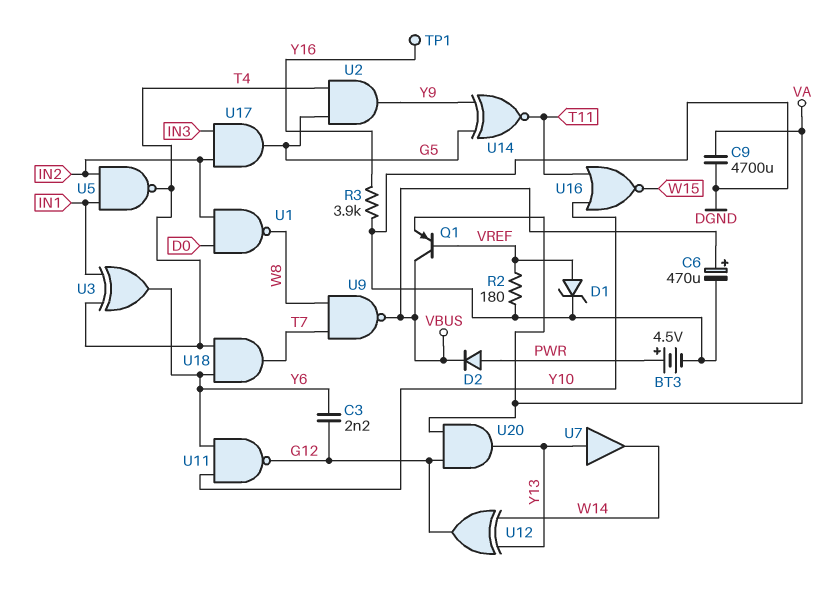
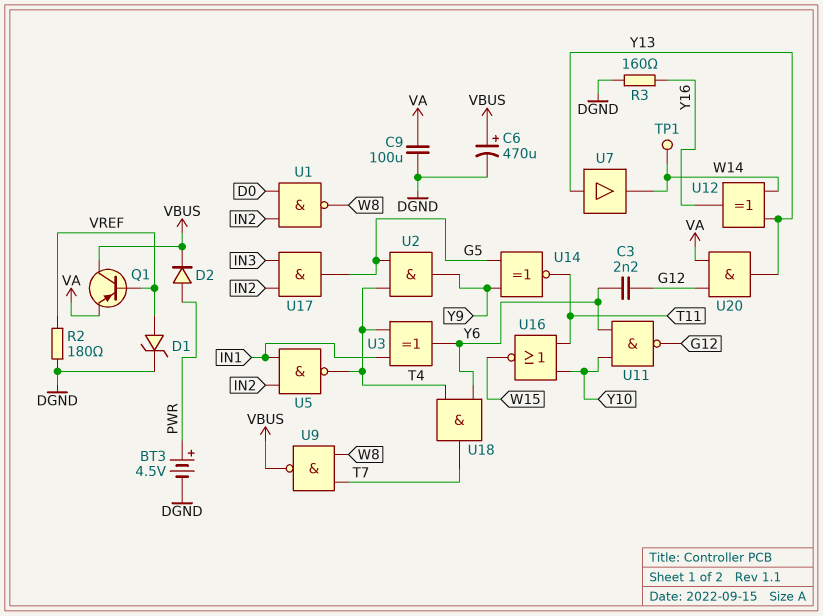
C9: 4700uF (DGND, VA) -> 100uF (DGND, VA)
R3: 3.9k (DGND, Y16) -> 160 (DGND, Y16)
TP1: test point (Y16) -> test point (W14)
U12: XOR (in W14, in Y13, out G12) -> XOR (in W14, in Y13, out Y16)

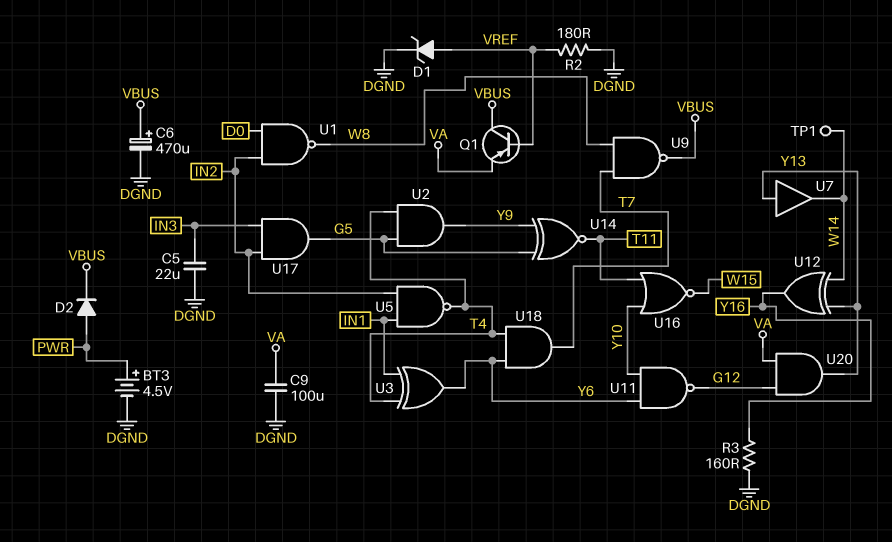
C3: 2.2nF (G12, Y6) -> none
C5: none -> 22uF (DGND, IN3)

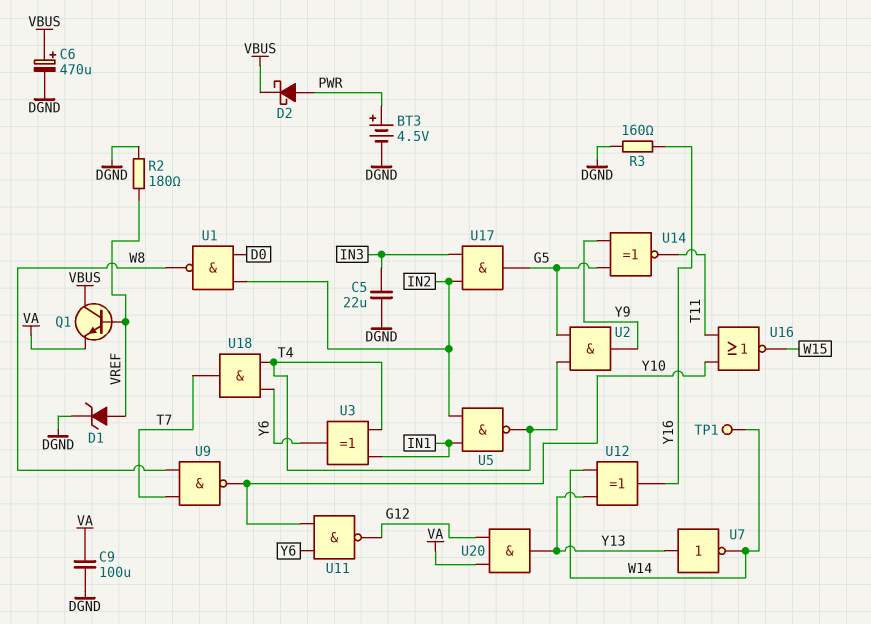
D2: diode (A PWR, K VBUS) -> schottky (A PWR, K VBUS)
Q1: PNP (B VREF, C VBUS, E VA) -> NPN (B VREF, C VBUS, E VA)
U7: buffer (in Y13, out W14) -> NOT (in Y13, out W14)
U9: NAND (in T7, in W8, out VBUS) -> NAND (in T7, in W8, out Y10)

